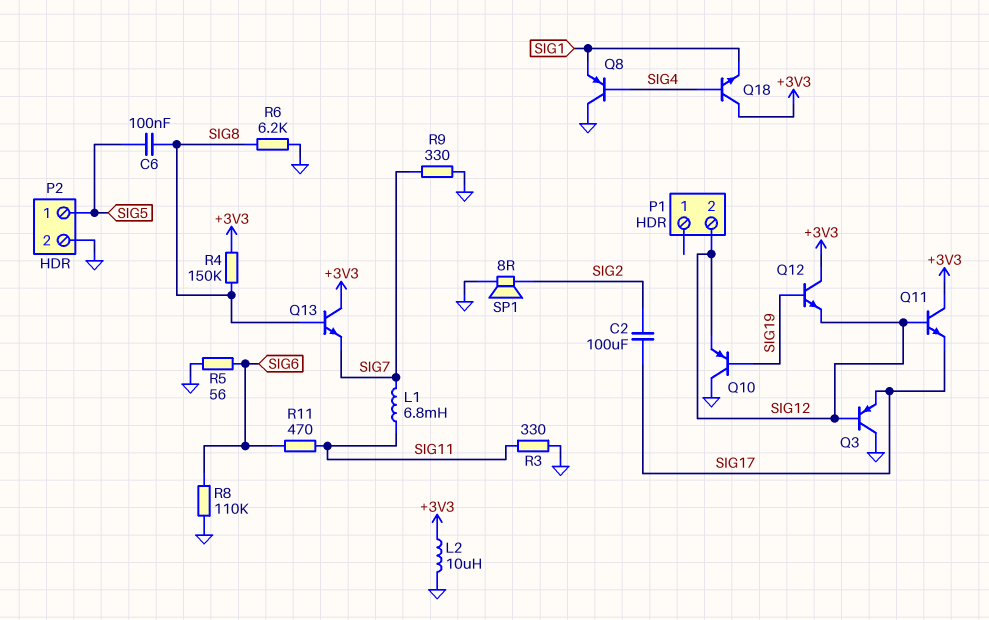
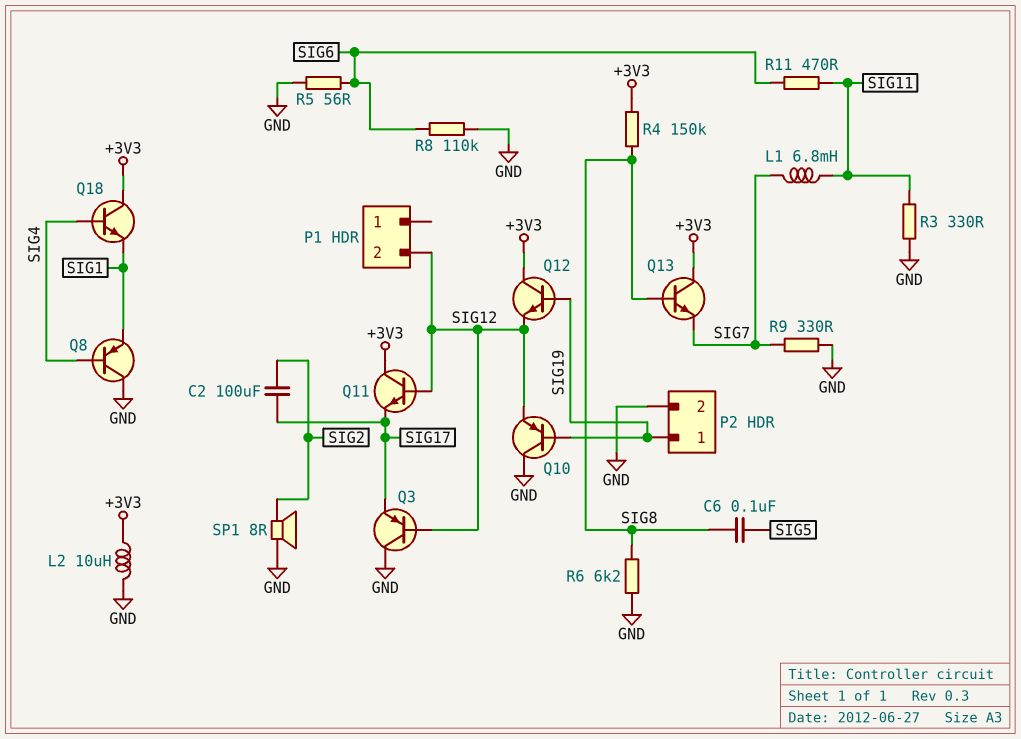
P2 pin 1: SIG5 -> SIG19

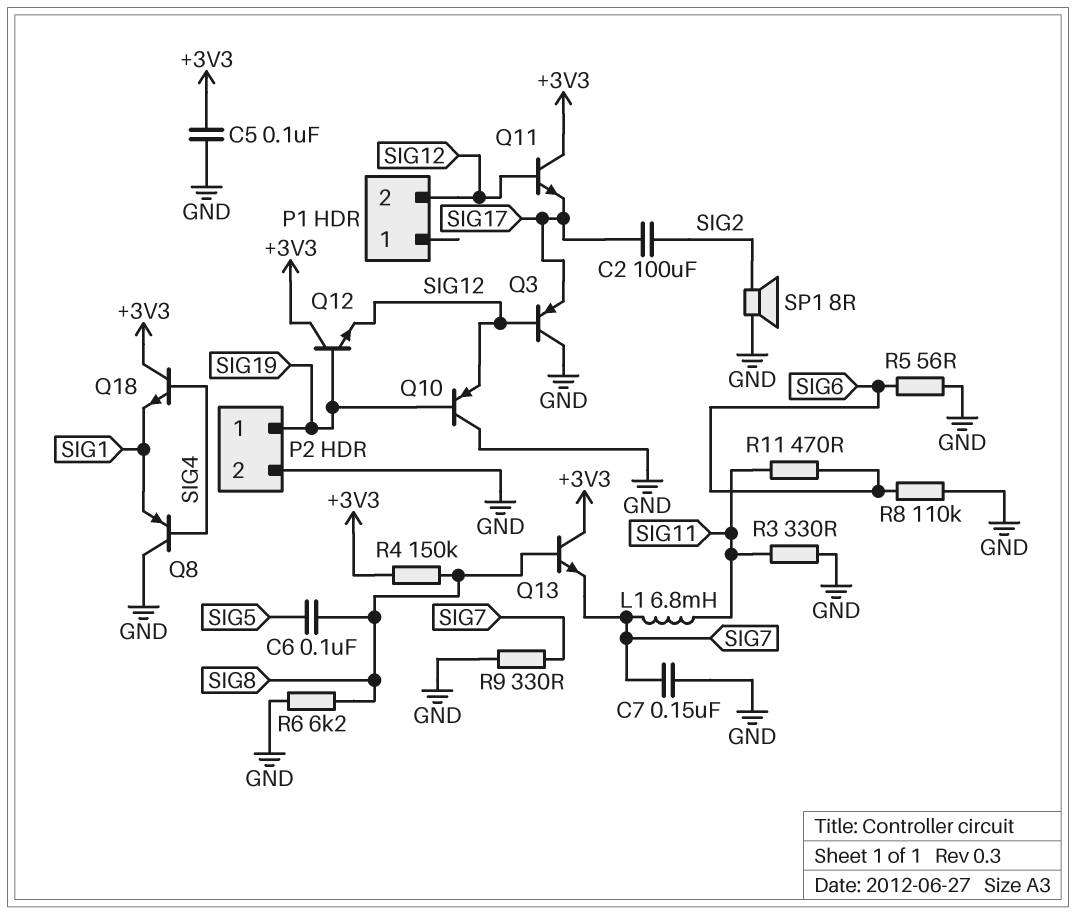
C5: none -> 100nF (+3V3, GND)
C7: none -> 150nF (GND, SIG7)
L2: 10uH (+3V3, GND) -> none

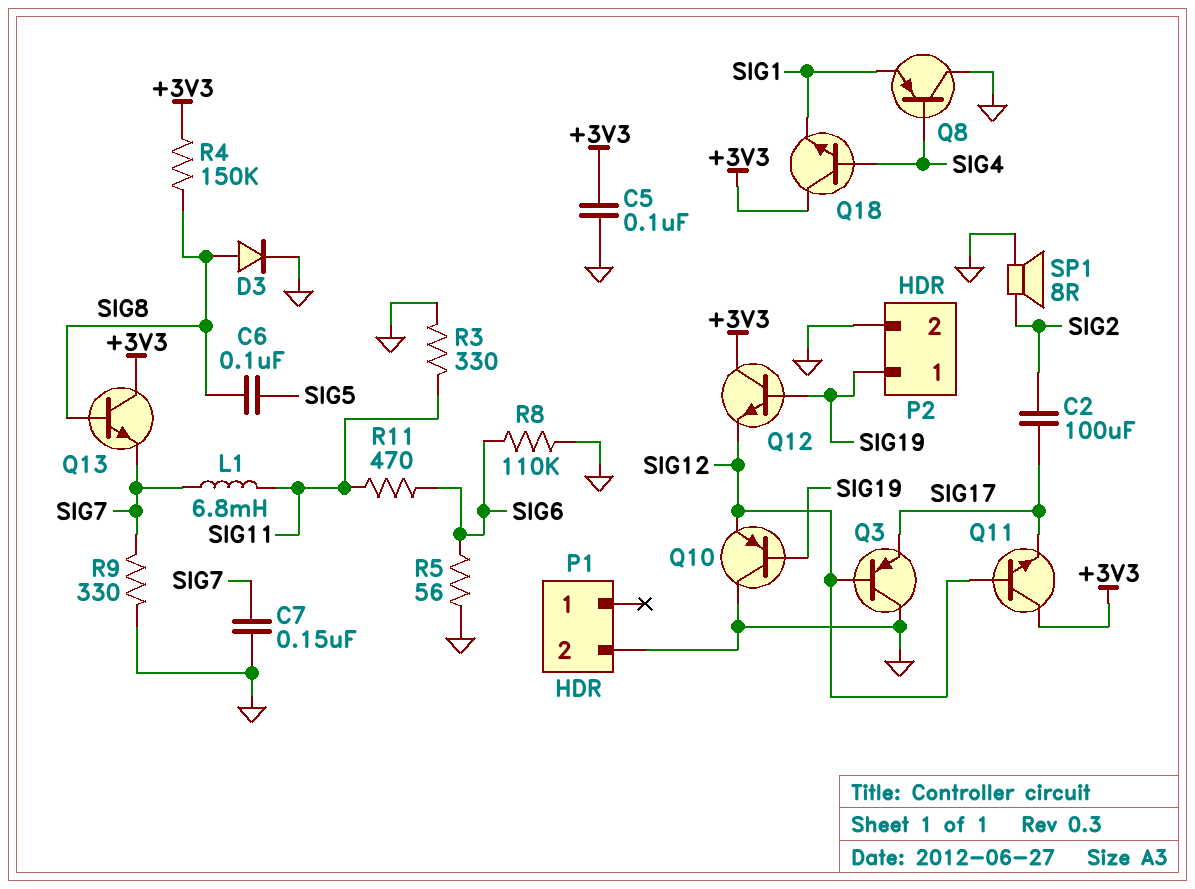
D3: none -> diode (A SIG8, K GND)
P1 pin 2: SIG12 -> GND
R6: 6.2k (GND, SIG8) -> none

